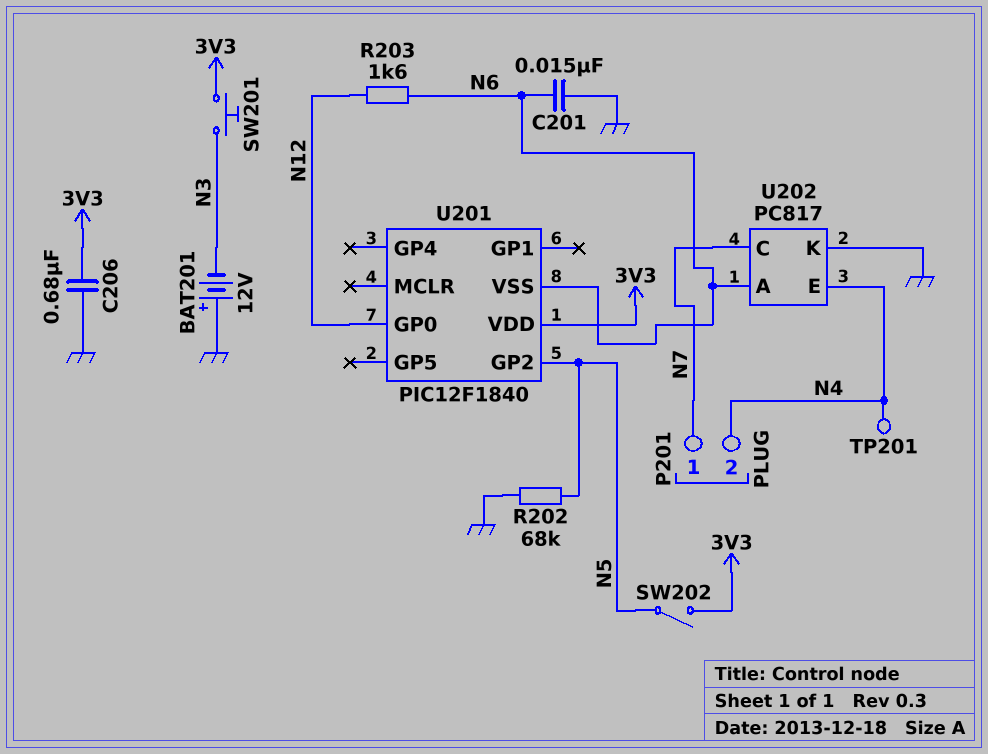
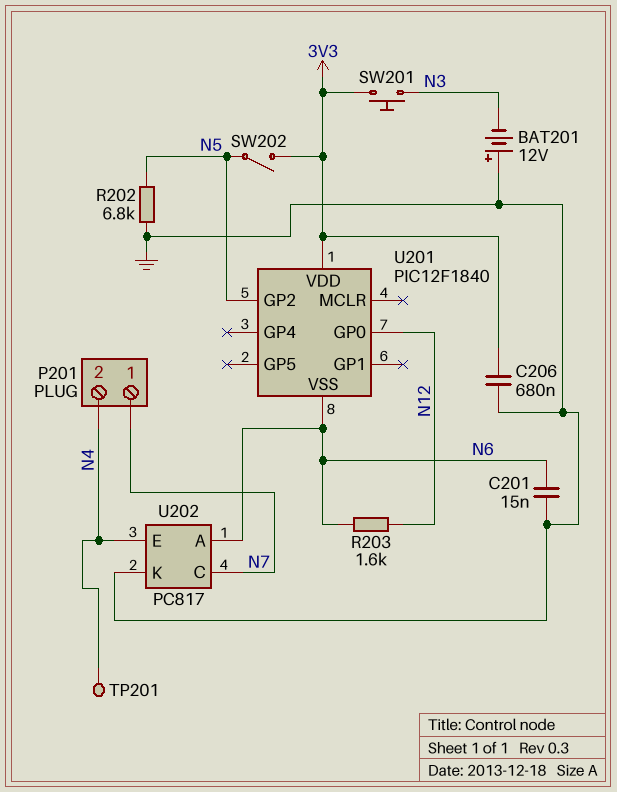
R202: 68k (GND, N5) -> 6.8k (GND, N5)

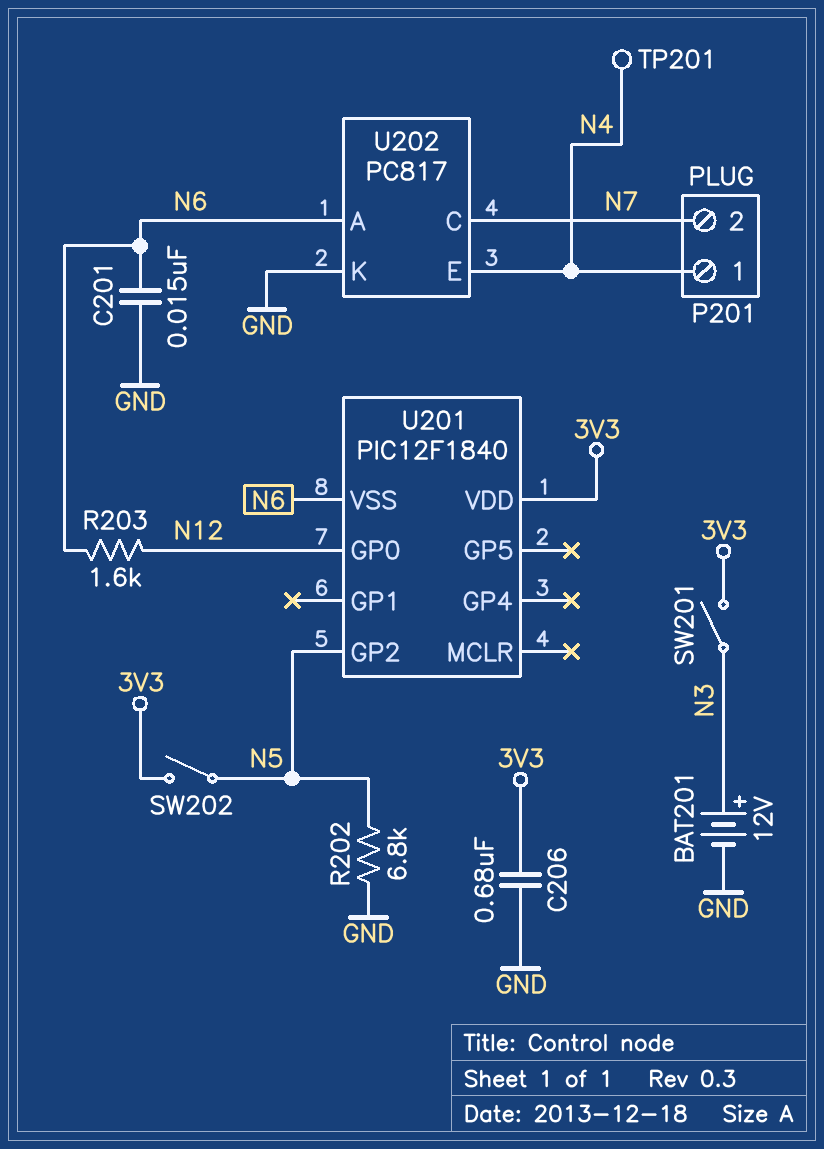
BAT201: 12V (plus GND, minus N3) -> 12V (plus N3, minus GND)
P201 pin 1: N7 -> N4
P201 pin 2: N4 -> N7
SW201: button (3V3, N3) -> switch (3V3, N3)

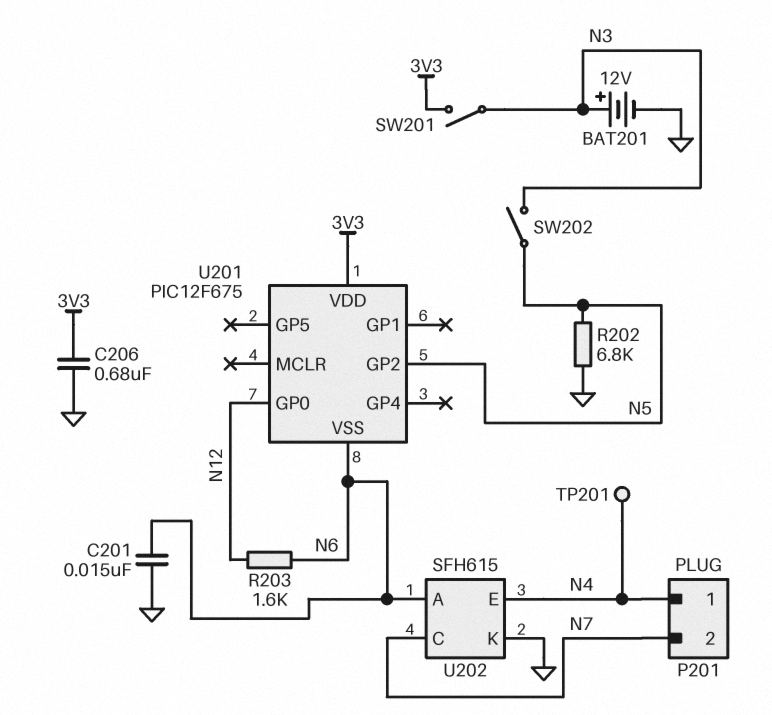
SW202: switch (3V3, N5) -> switch (N3, N5)
U201: PIC12F1840 -> PIC12F675
U202: PC817 -> SFH615

